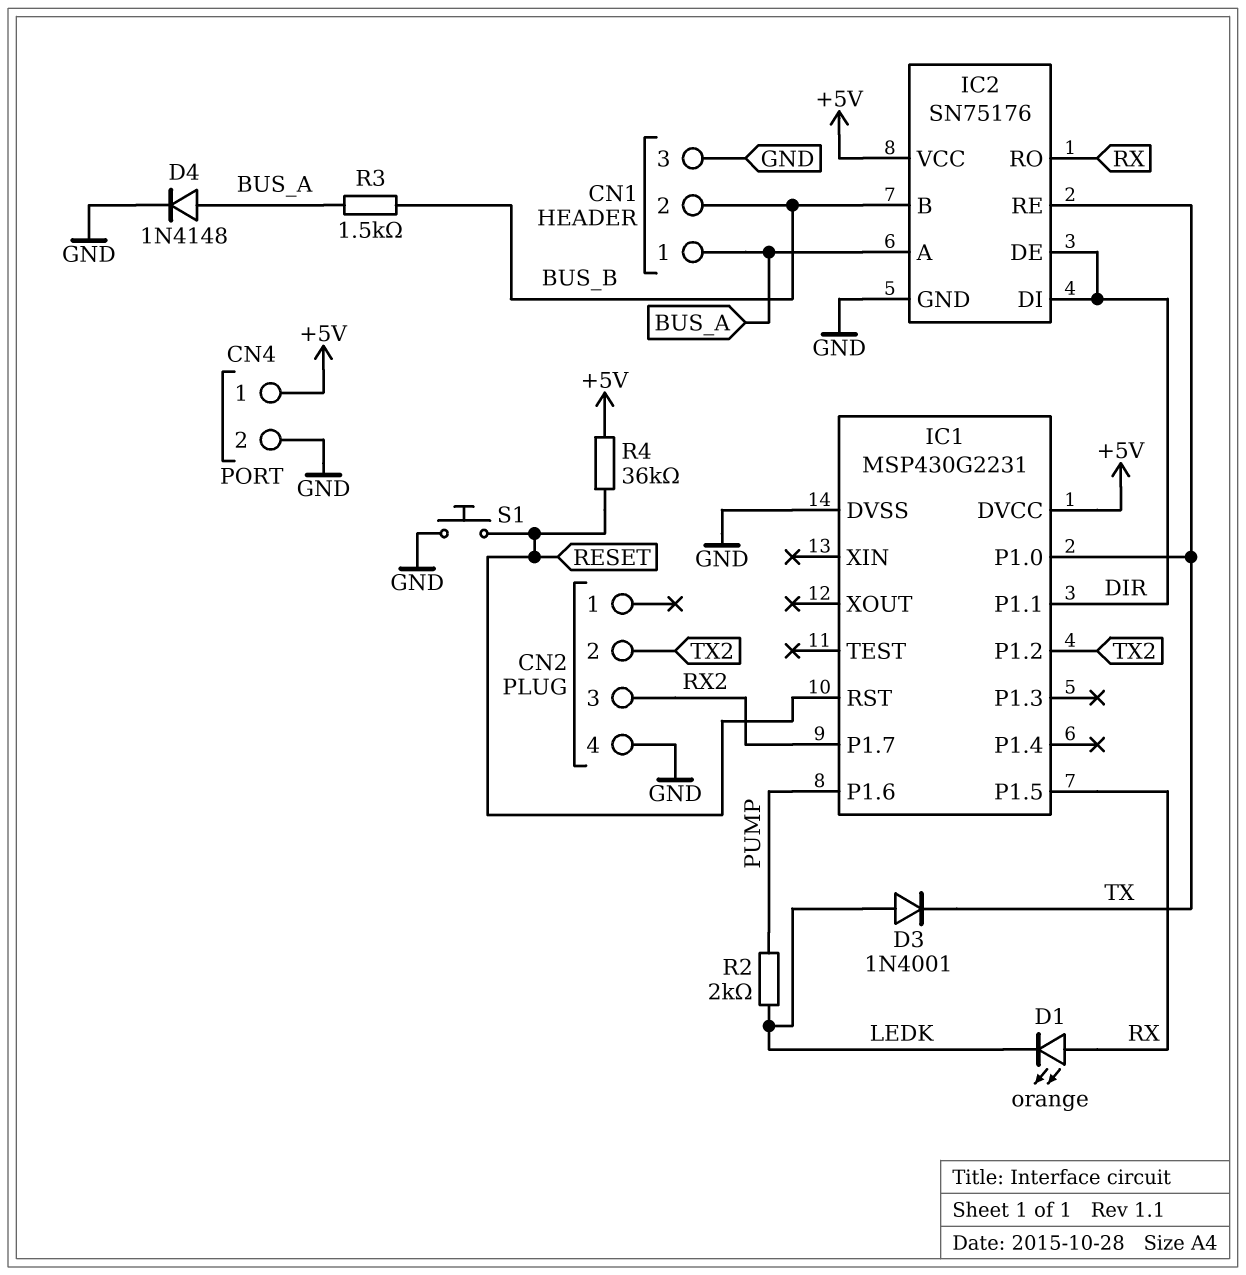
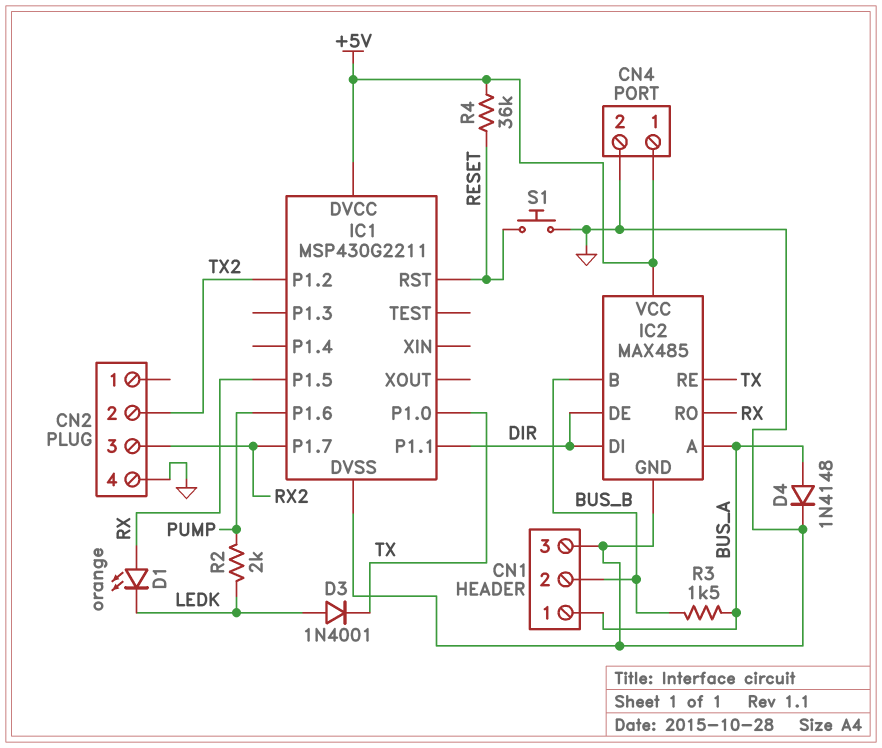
IC1: MSP430G2231 -> MSP430G2211
IC2: SN75176 -> MAX485

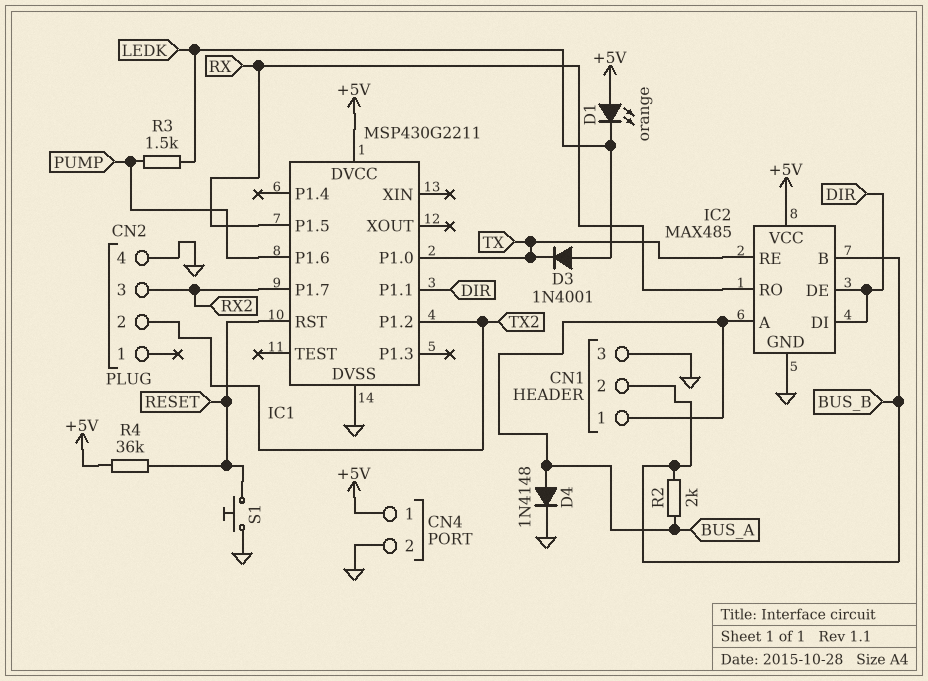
D1: LED orange (A RX, K LEDK) -> LED orange (A +5V, K LEDK)
R2: 2k (LEDK, PUMP) -> 2k (BUS_A, BUS_B)
R3: 1.5k (BUS_A, BUS_B) -> 1.5k (LEDK, PUMP)

